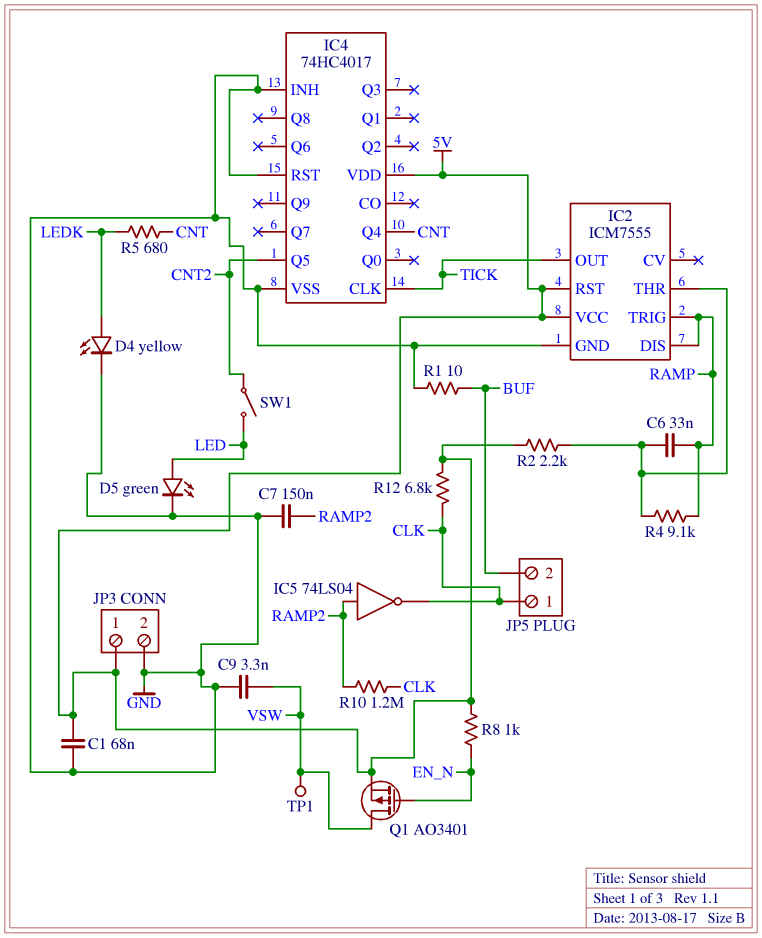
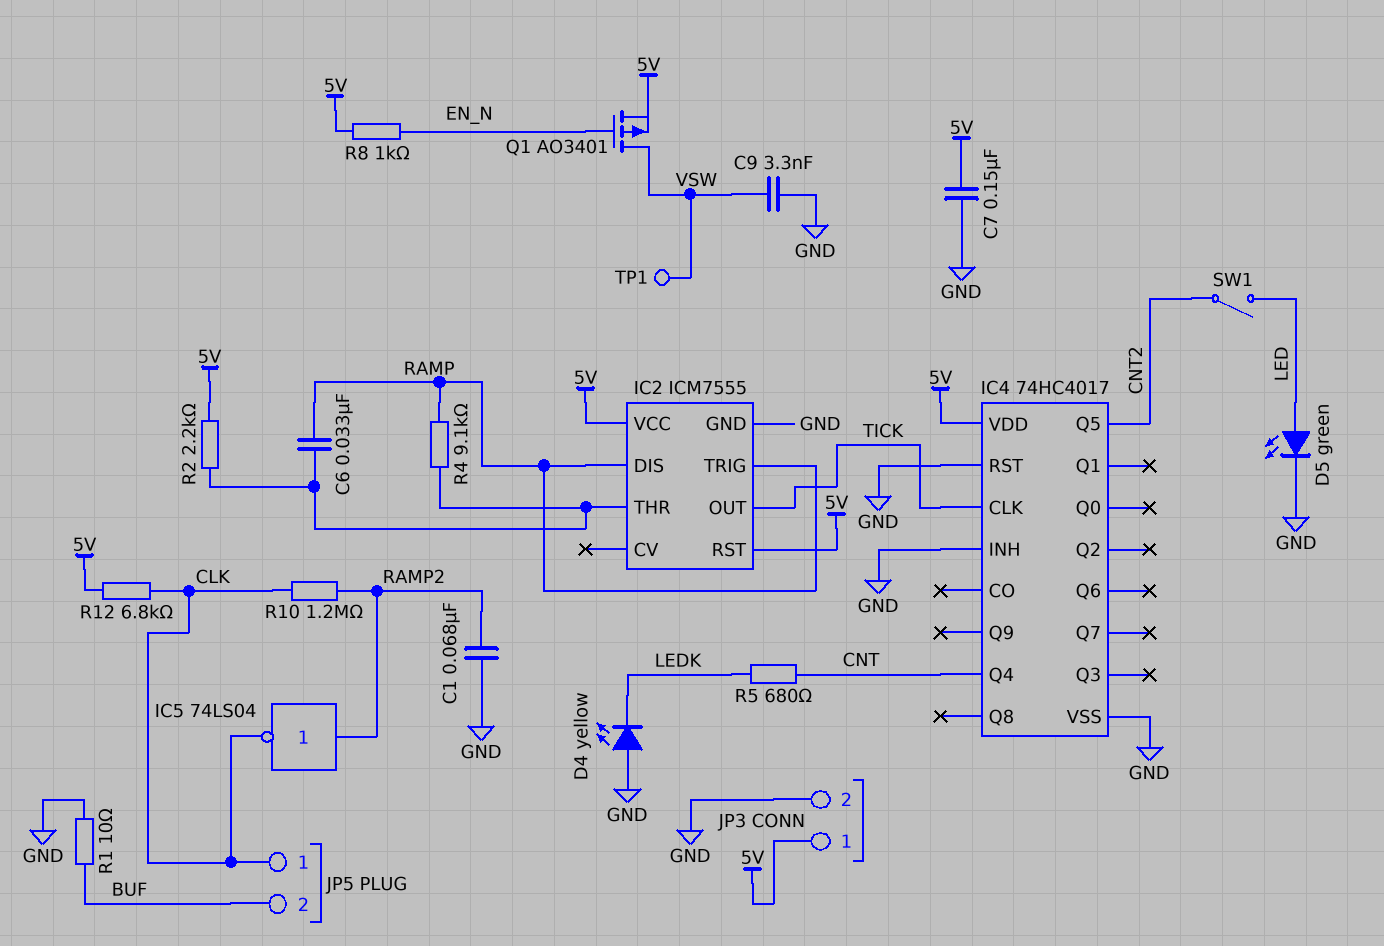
C1: 68nF (5V, GND) -> 68nF (GND, RAMP2)
C7: 150nF (GND, RAMP2) -> 150nF (5V, GND)
D4: LED yellow (A LEDK, K GND) -> LED yellow (A GND, K LEDK)

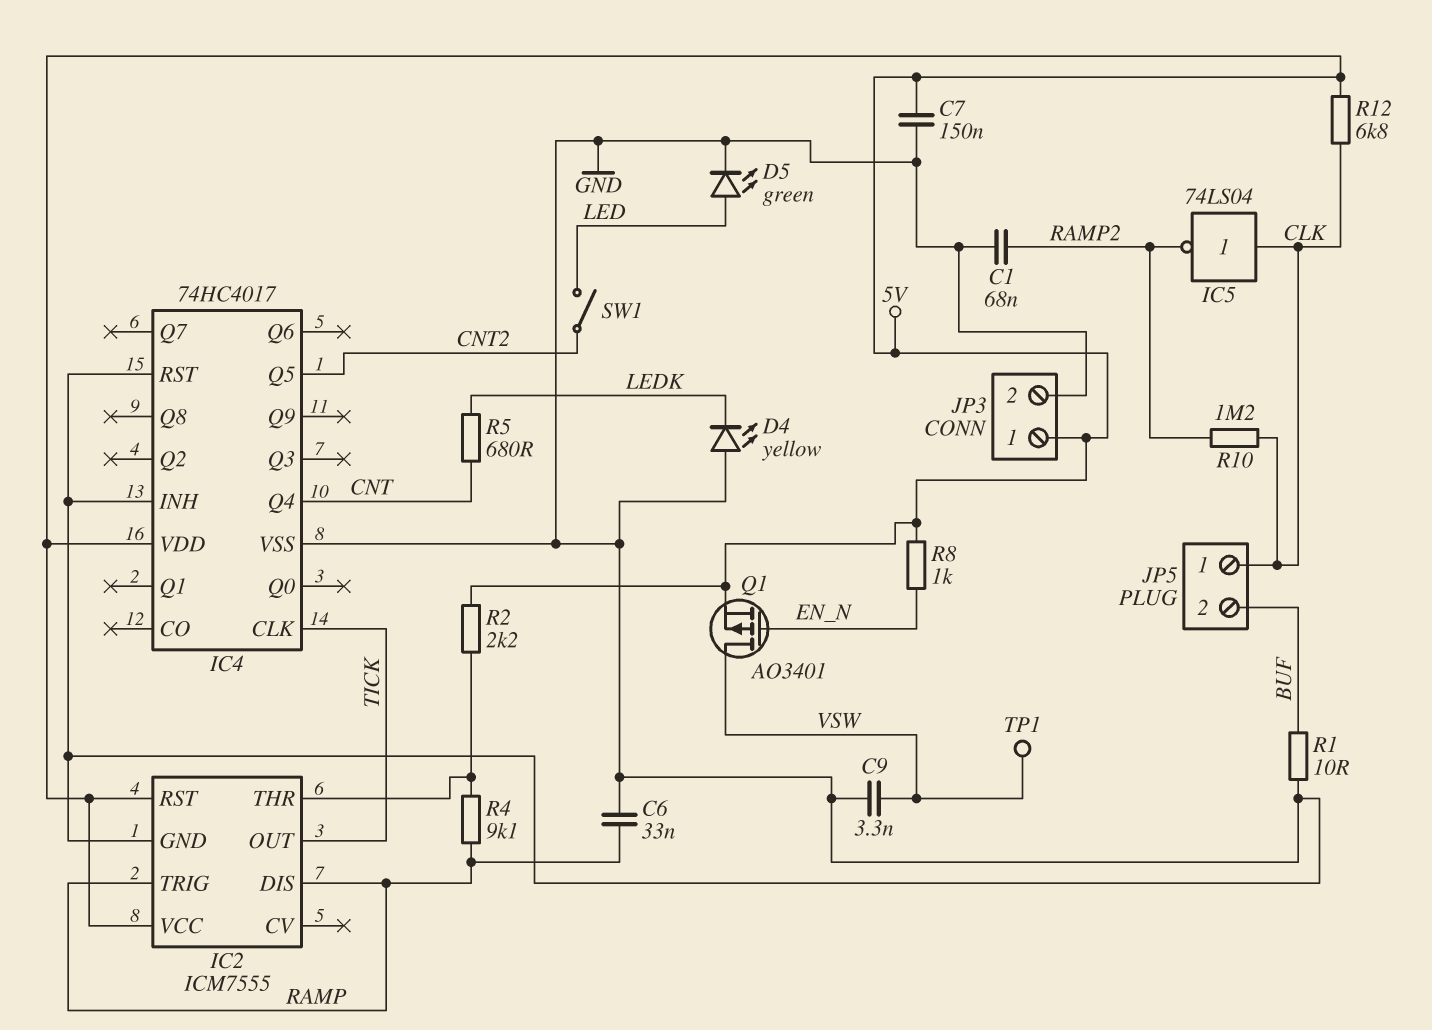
C6: 33nF (IC2/THR, RAMP) -> 33nF (GND, RAMP)
IC5: NOT 74LS04 (in RAMP2, out CLK) -> NOT 74LS04 (in CLK, out RAMP2)

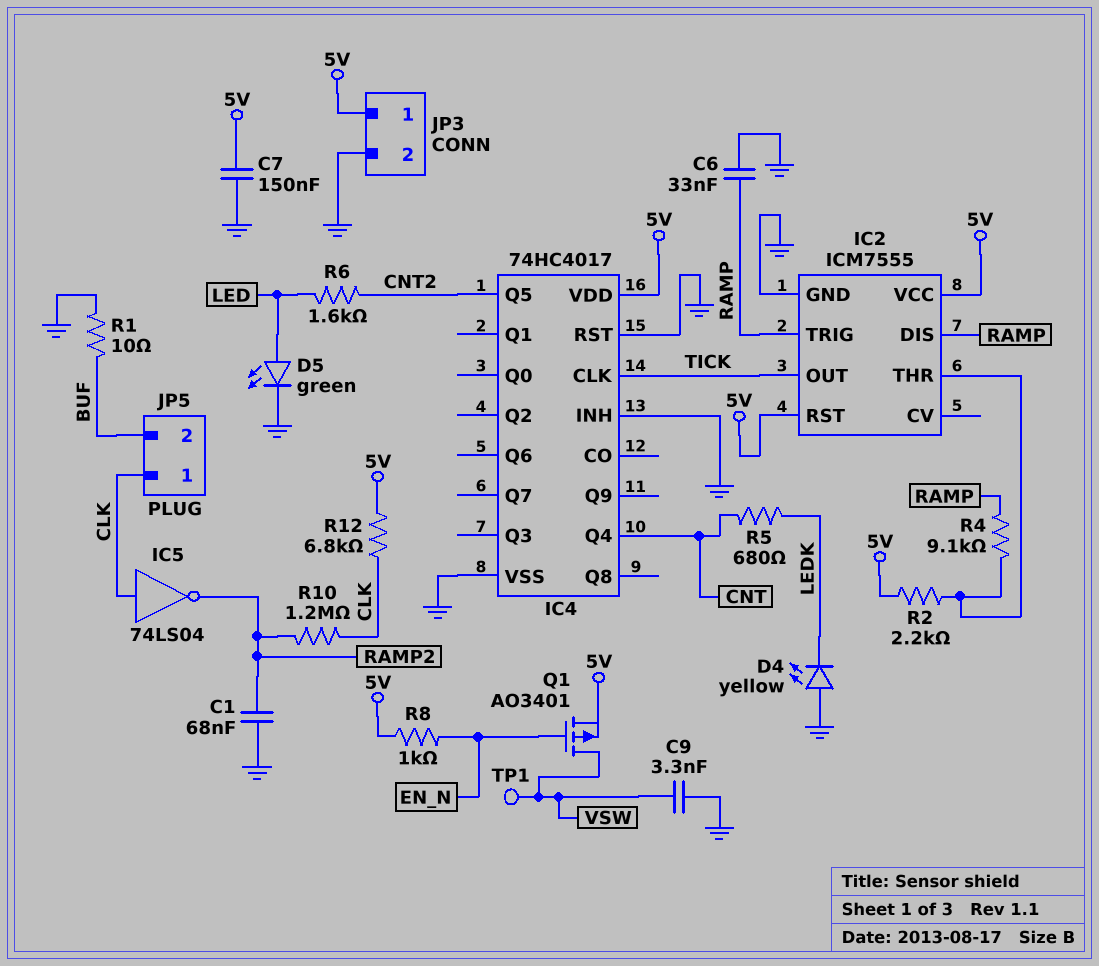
R6: none -> 1.6k (CNT2, LED)
SW1: switch (CNT2, LED) -> none

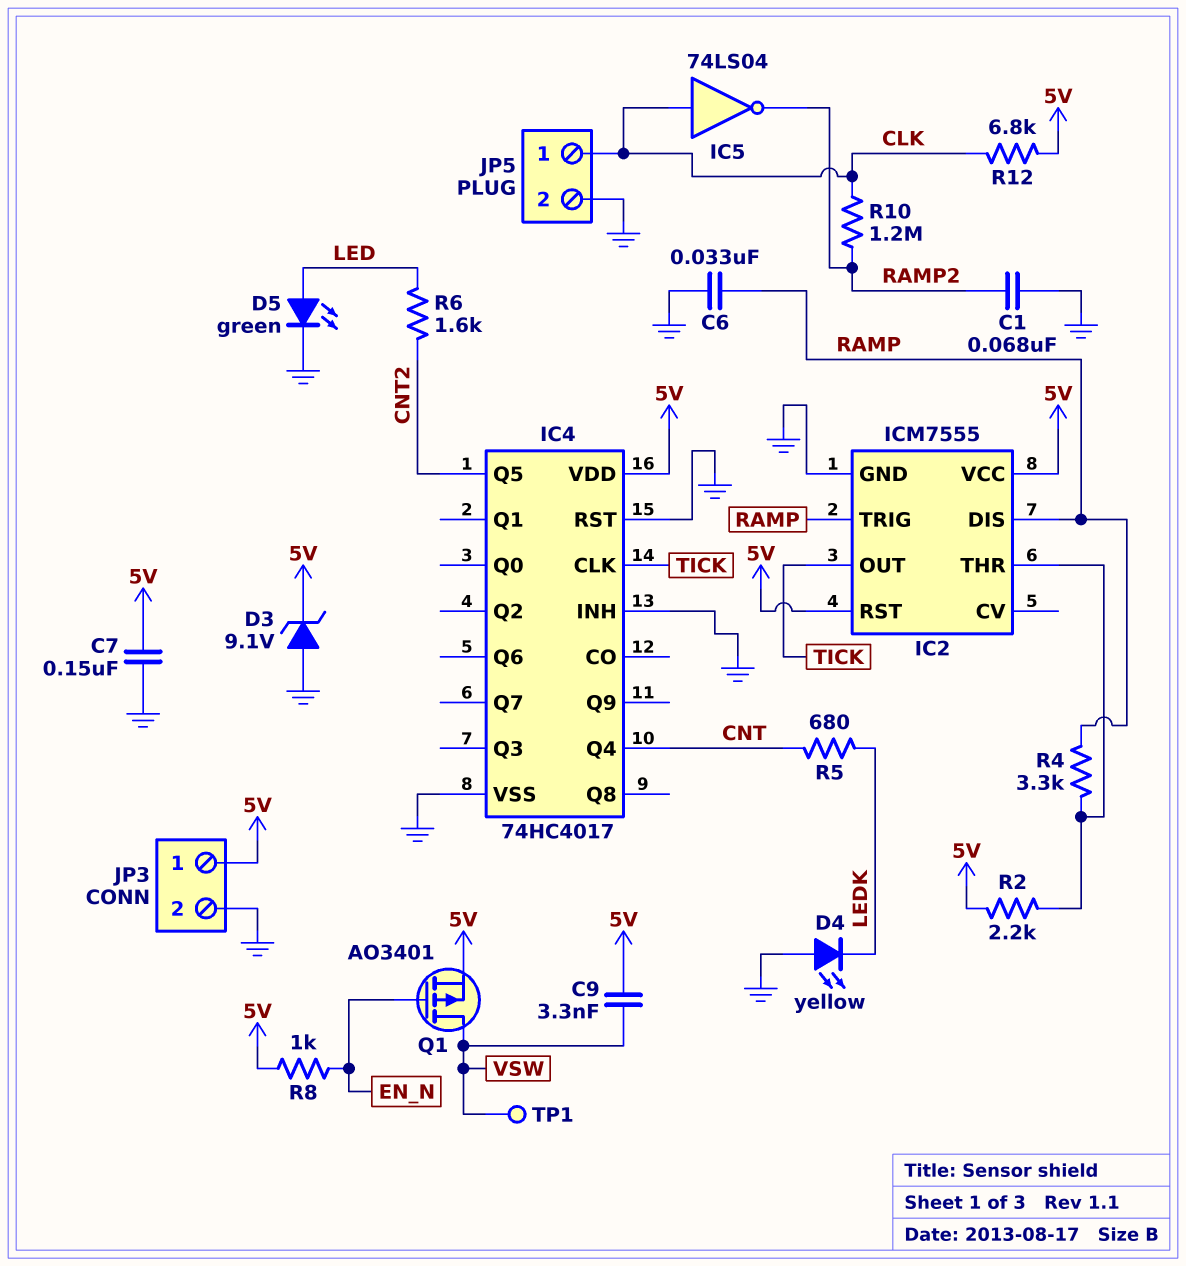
C9: 3.3nF (GND, VSW) -> 3.3nF (5V, VSW)
D3: none -> zener 9.1V (A GND, K 5V)
JP5 pin 2: BUF -> GND
R1: 10 (BUF, GND) -> none
R4: 9.1k (IC2/THR, RAMP) -> 3.3k (IC2/THR, RAMP)

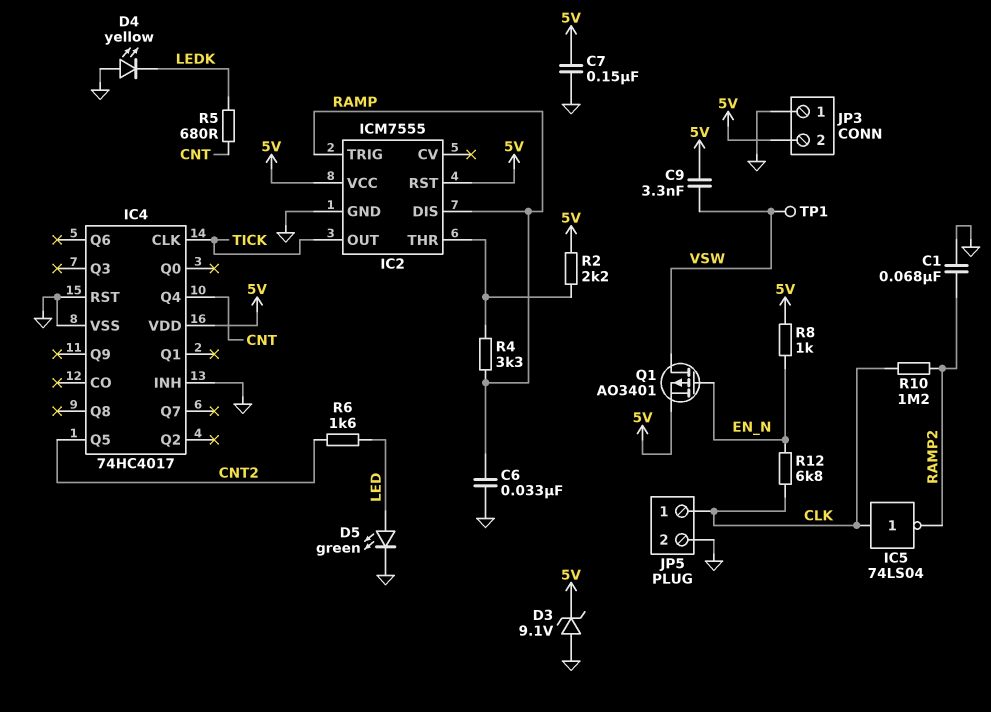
JP3 pin 1: 5V -> GND
JP3 pin 2: GND -> 5V
R12: 6.8k (5V, CLK) -> 6.8k (CLK, EN_N)

